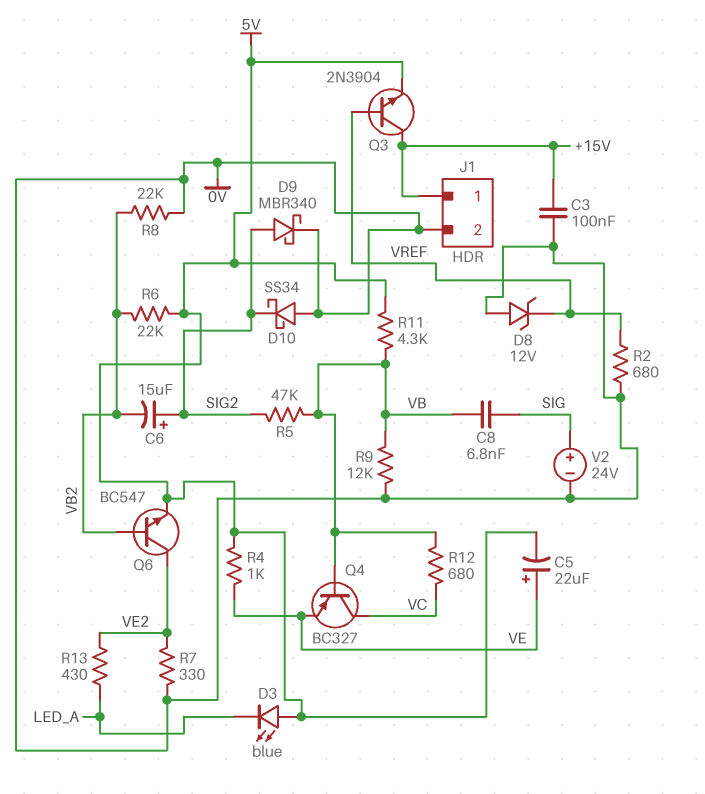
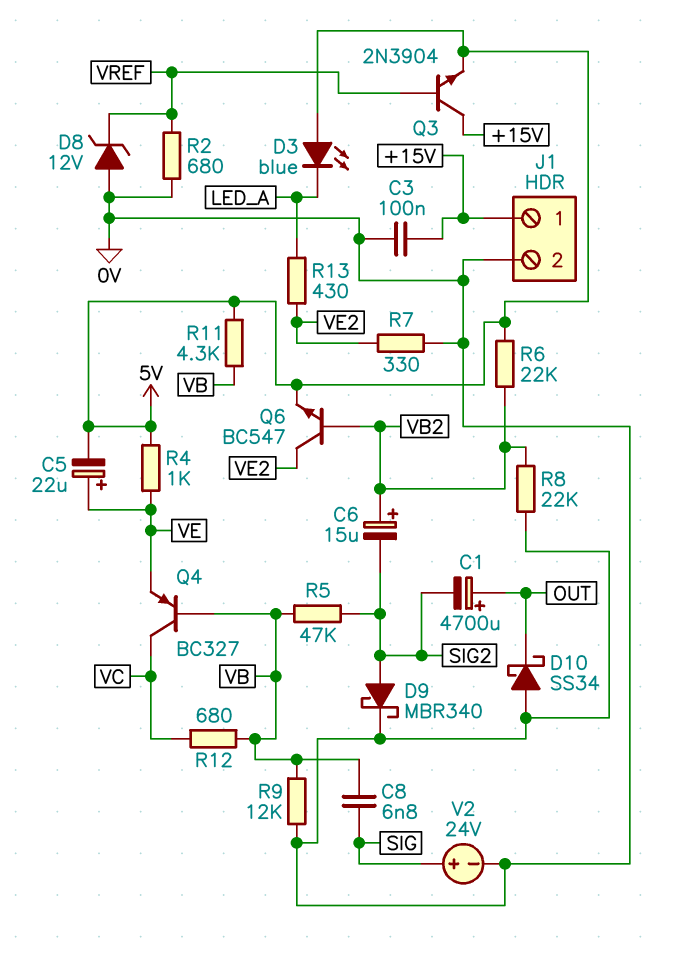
C1: none -> 4700uF (plus OUT, minus SIG2)
C6: 15uF (plus SIG2, minus VB2) -> 15uF (plus VB2, minus SIG2)
D10: schottky SS34 (A 0V, K SIG2) -> schottky SS34 (A 0V, K OUT)

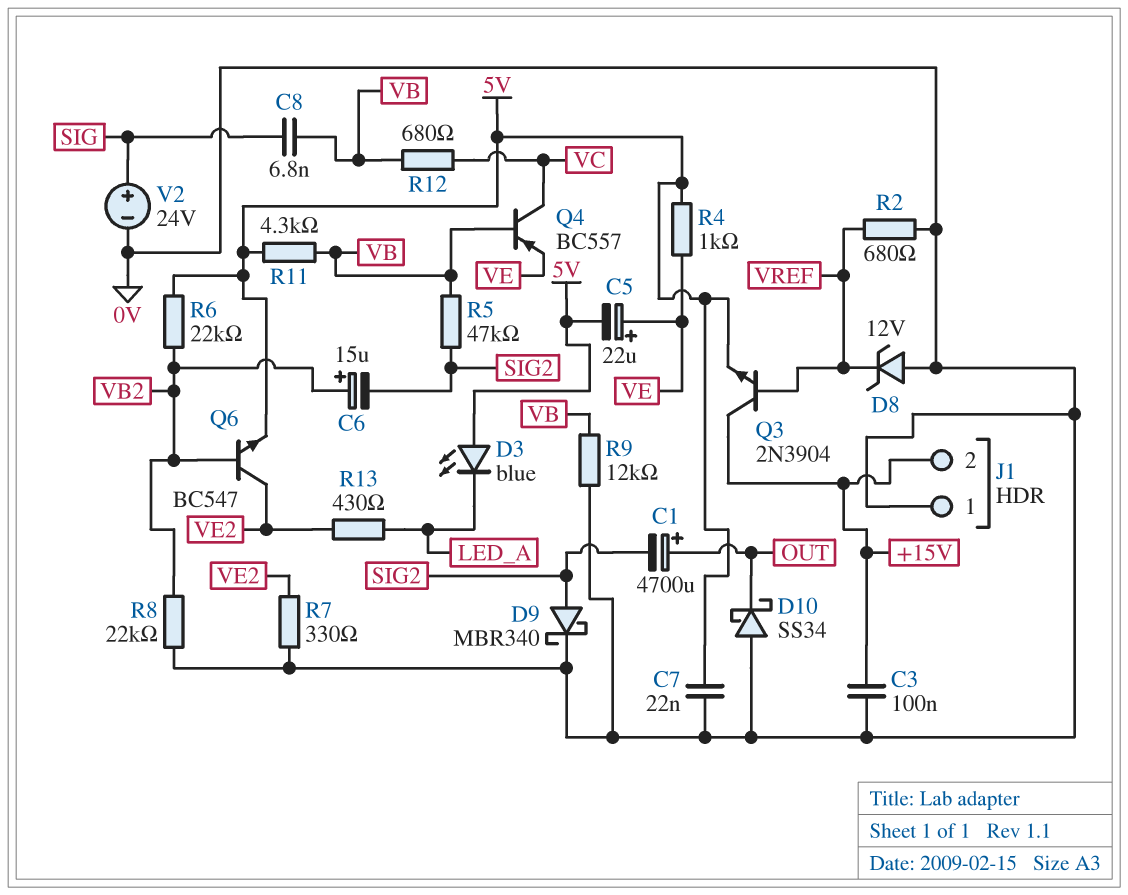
C7: none -> 22nF (0V, 5V)
J1 pin 1: +15V -> 0V
J1 pin 2: 0V -> +15V
Q4: PNP BC327 (B VB, C VC, E VE) -> PNP BC557 (B VB, C VC, E VE)

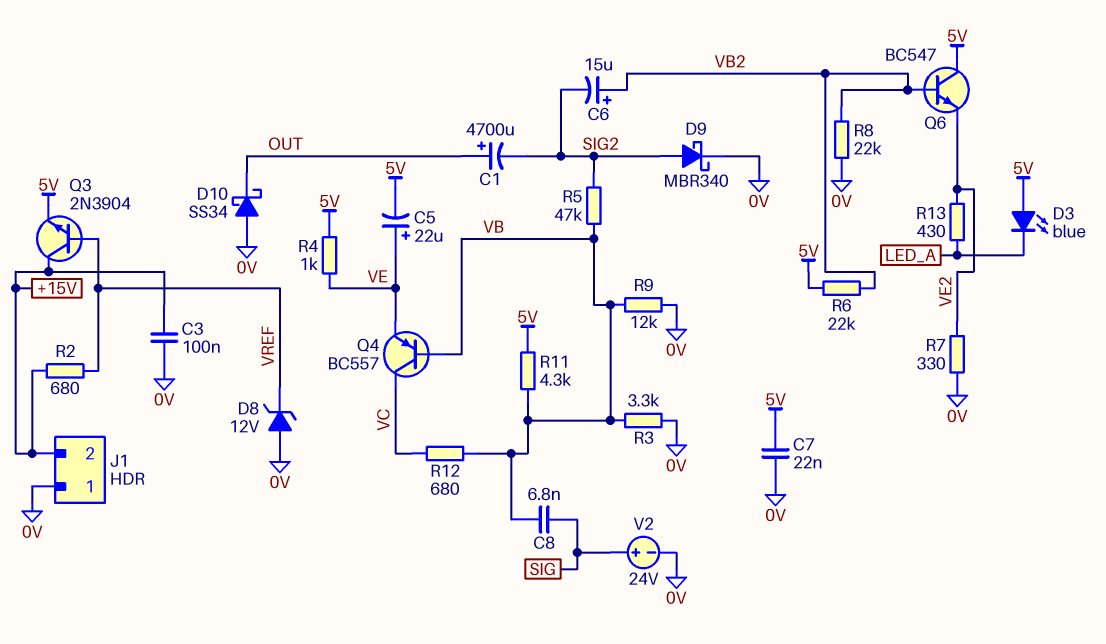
Q6: NPN BC547 (B VB2, C VE2, E 5V) -> NPN BC547 (B VB2, C 5V, E VE2)
R2: 680 (0V, VREF) -> 680 (+15V, VREF)
R3: none -> 3.3k (0V, VB)

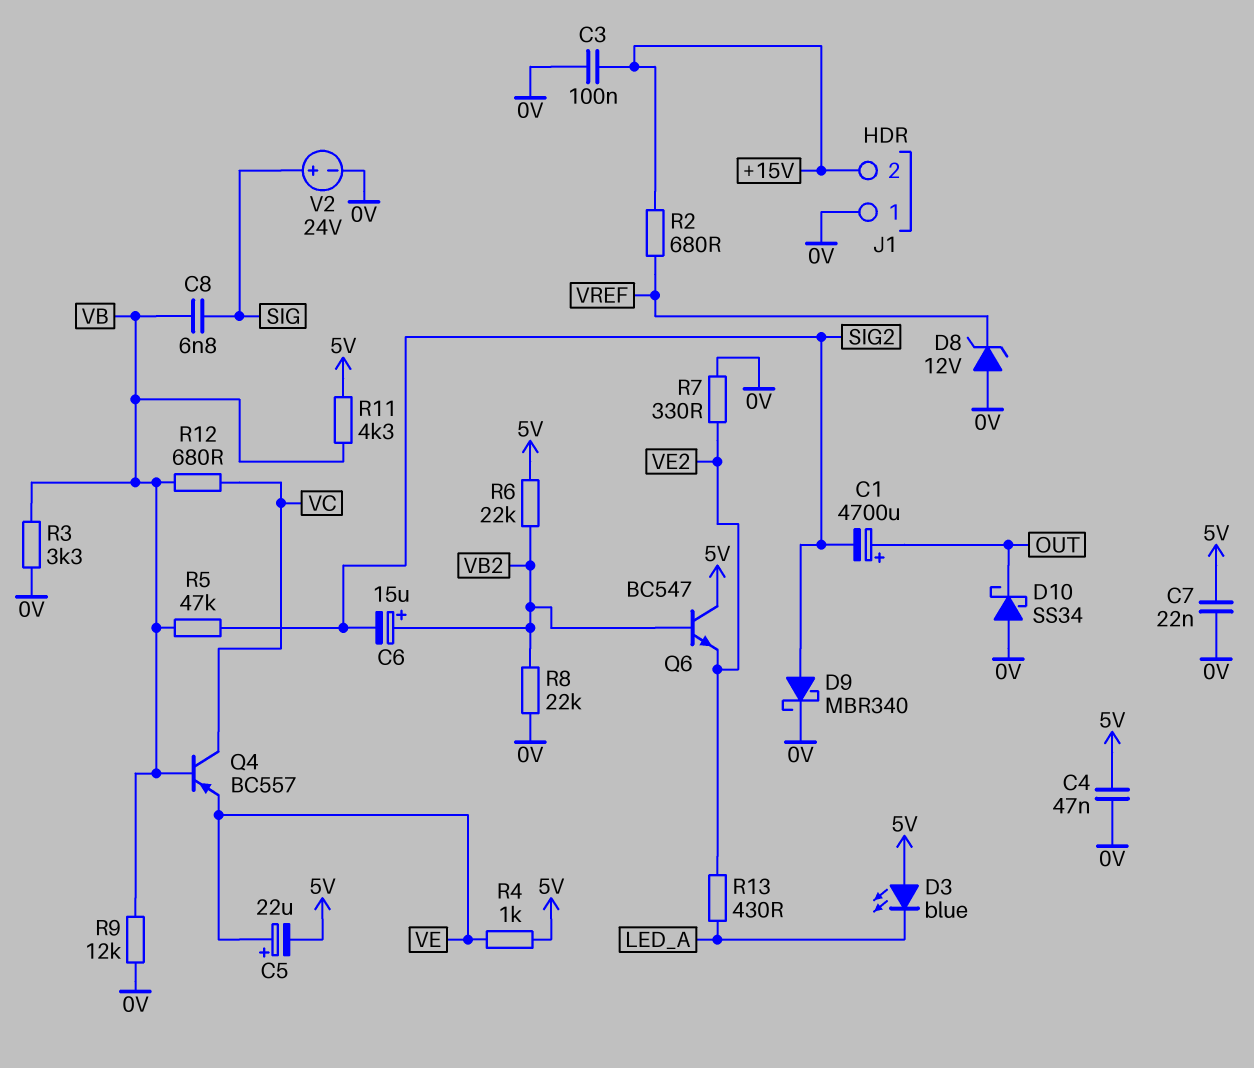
C4: none -> 47nF (0V, 5V)
Q3: NPN 2N3904 (B VREF, C +15V, E 5V) -> none

